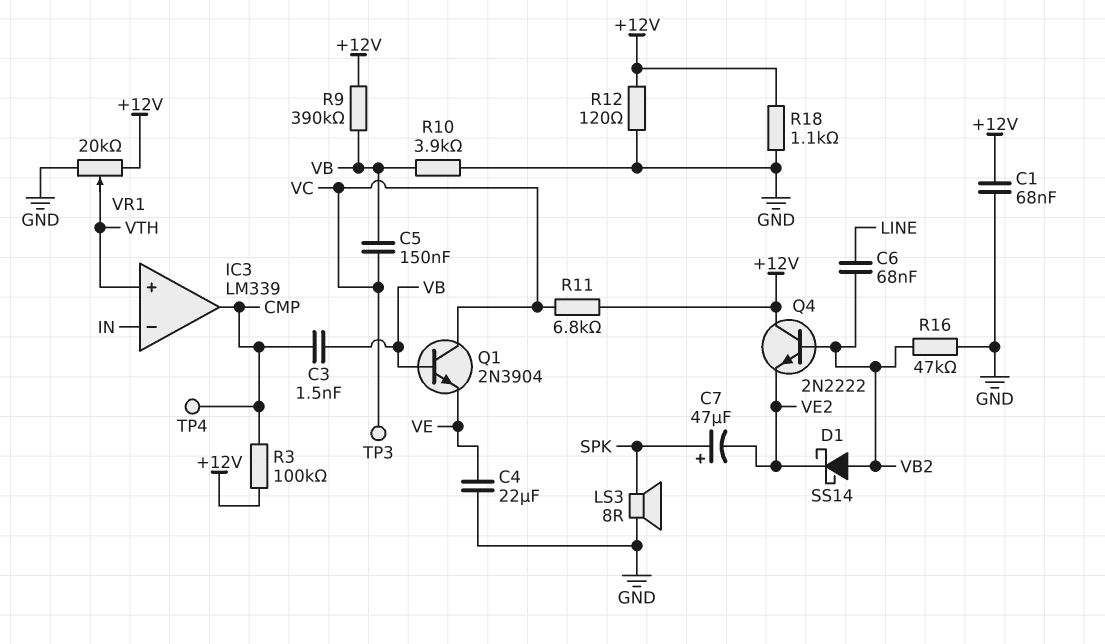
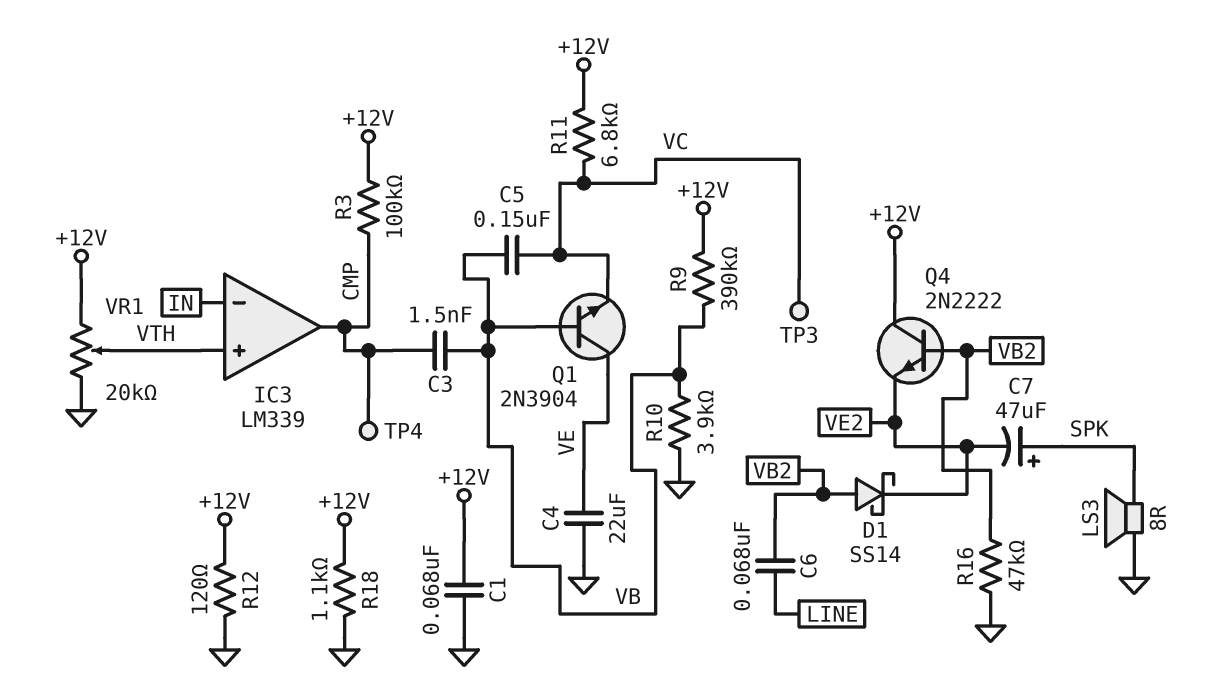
Q1: NPN 2N3904 (B VB, C VC, E VE) -> NPN 2N3904 (B VB, C VE, E VC)

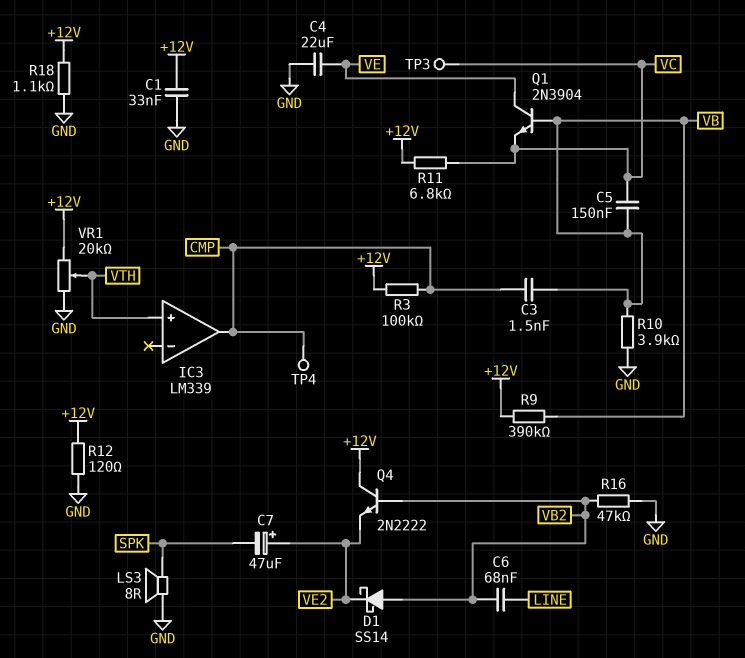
C1: 68nF (+12V, GND) -> 33nF (+12V, GND)
C7: 47uF (plus SPK, minus VE2) -> 47uF (plus VE2, minus SPK)
IC3 pin in-: IN -> none

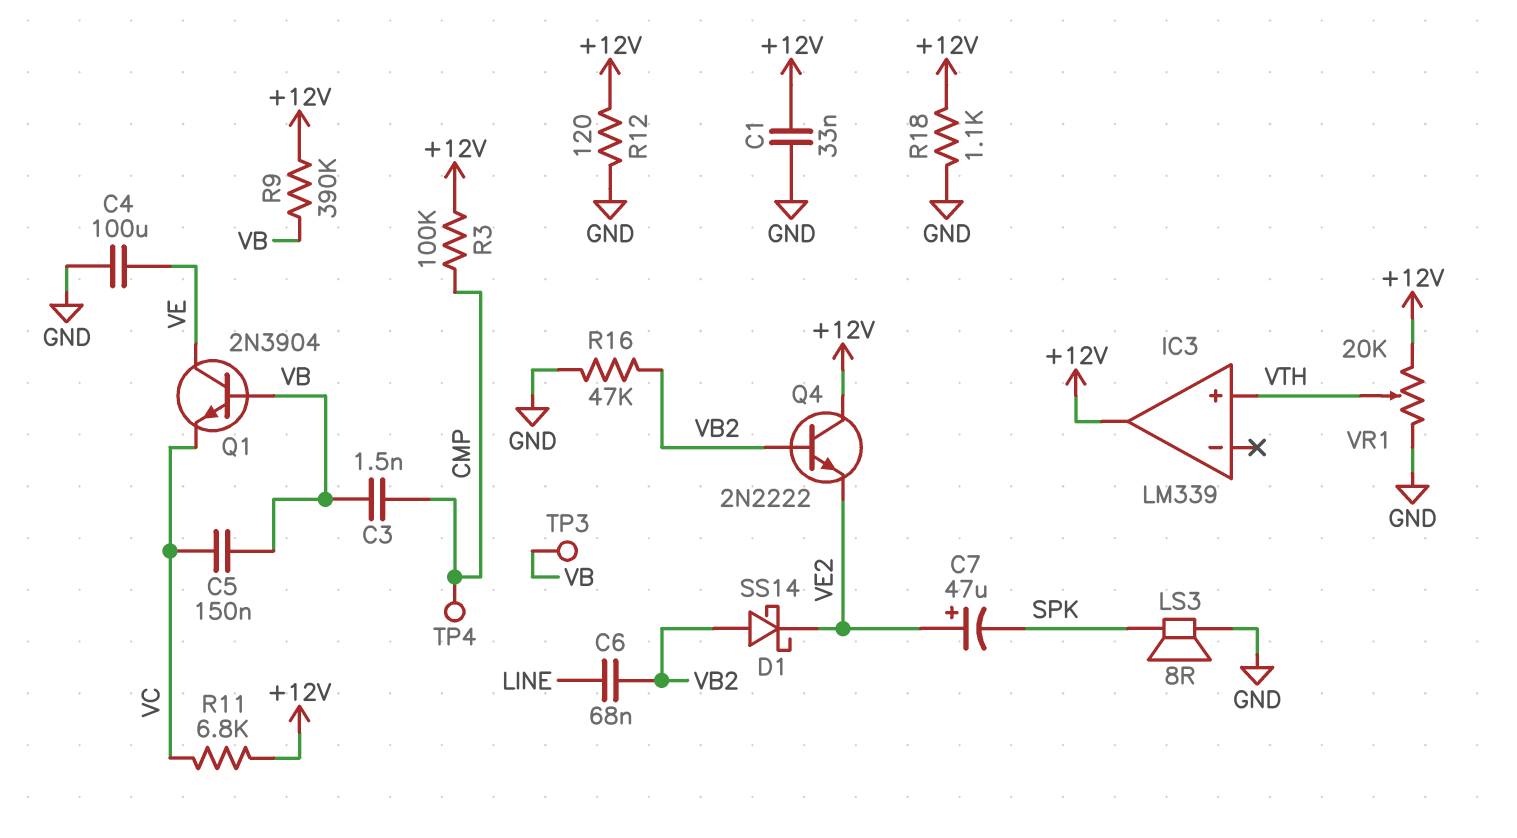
C4: 22uF (GND, VE) -> 100uF (GND, VE)
IC3 pin out: CMP -> +12V
R10: 3.9k (GND, VB) -> none
TP3: test point (VC) -> test point (VB)

